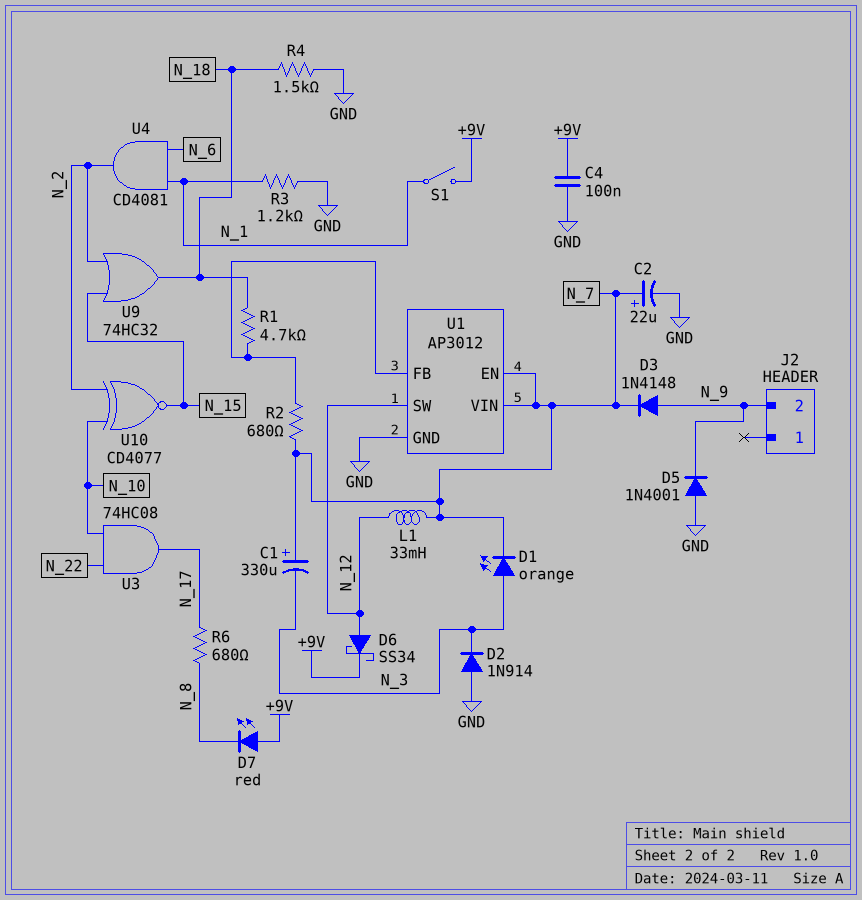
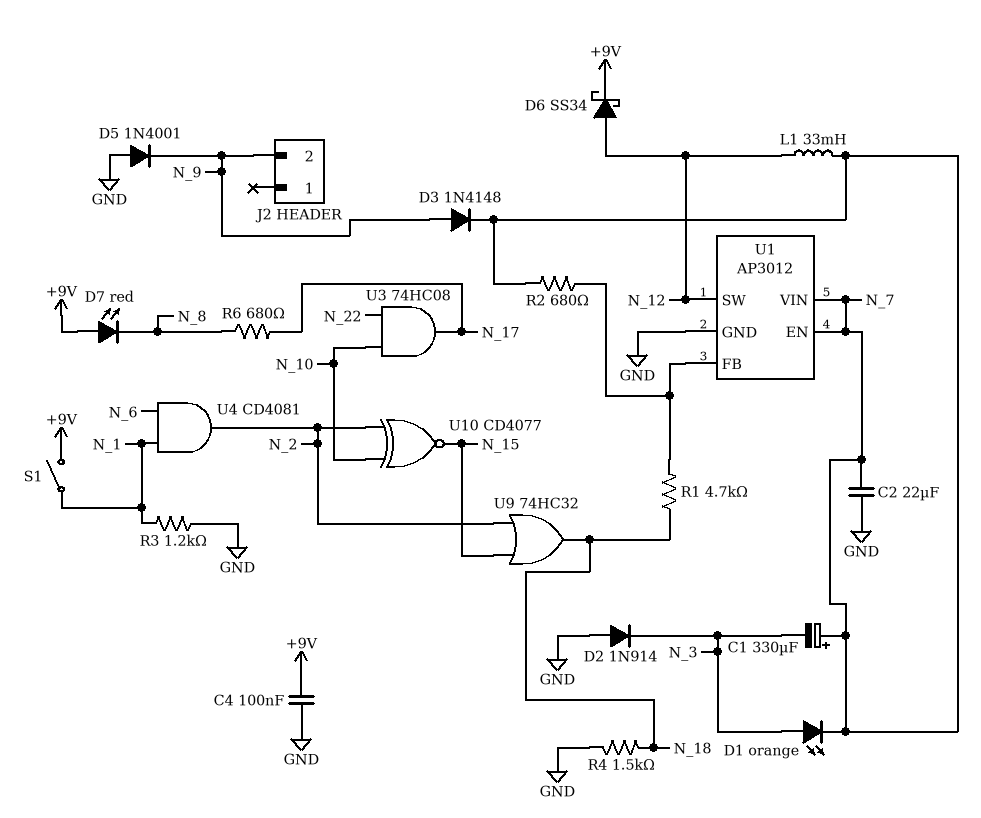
C2: 22uF (plus N_7, minus GND) -> 22uF (GND, N_7)

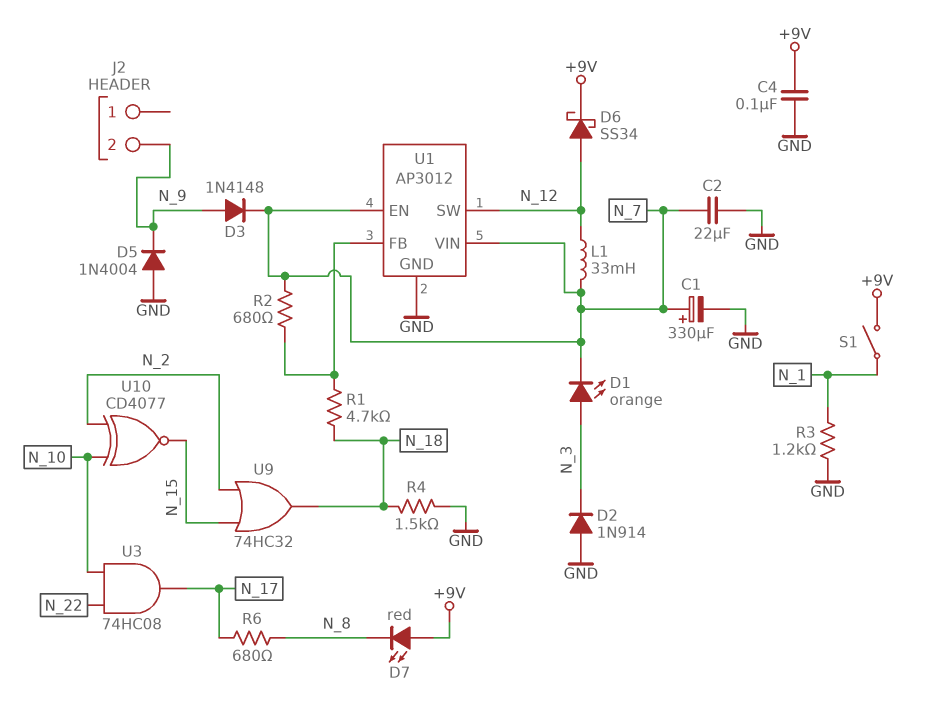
C1: 330uF (plus N_7, minus N_3) -> 330uF (plus N_7, minus GND)
D5: diode 1N4001 (A GND, K N_9) -> diode 1N4004 (A GND, K N_9)
U4: AND CD4081 (in N_1, in N_6, out N_2) -> none

